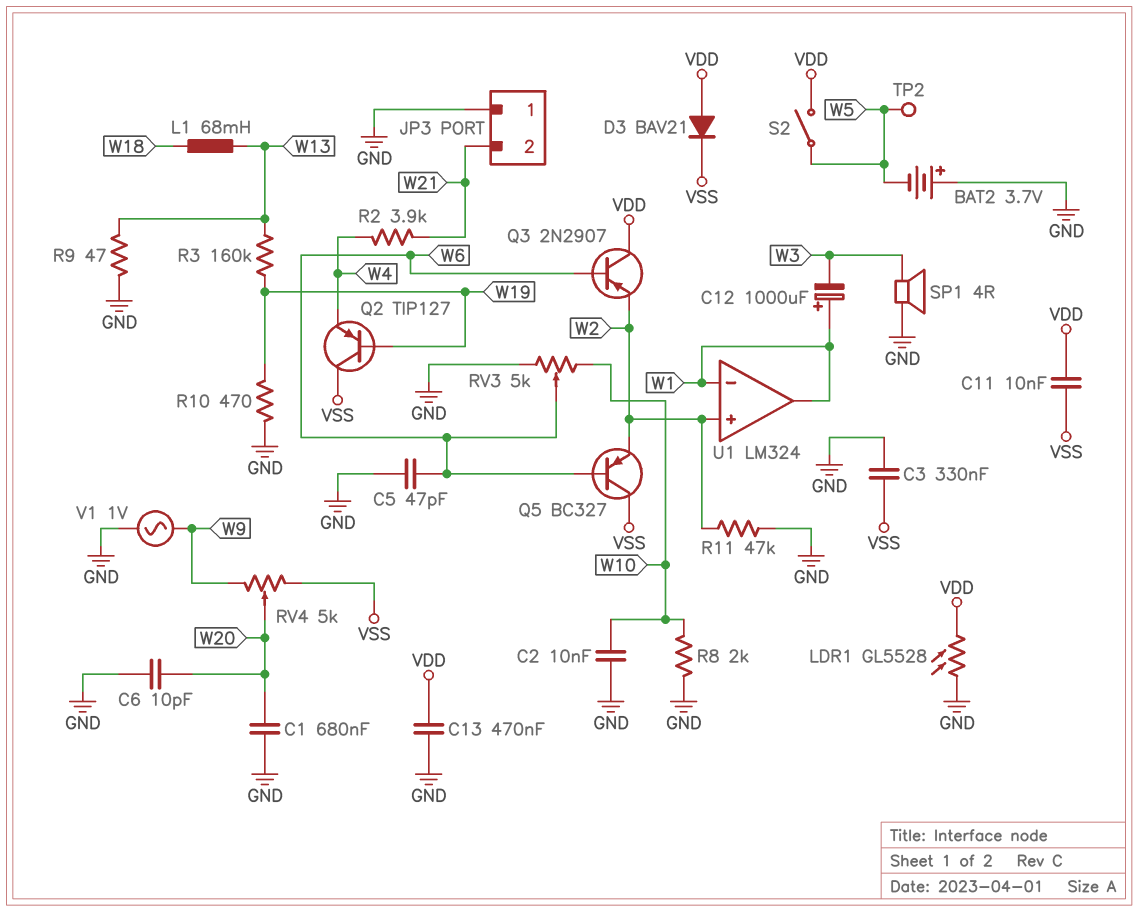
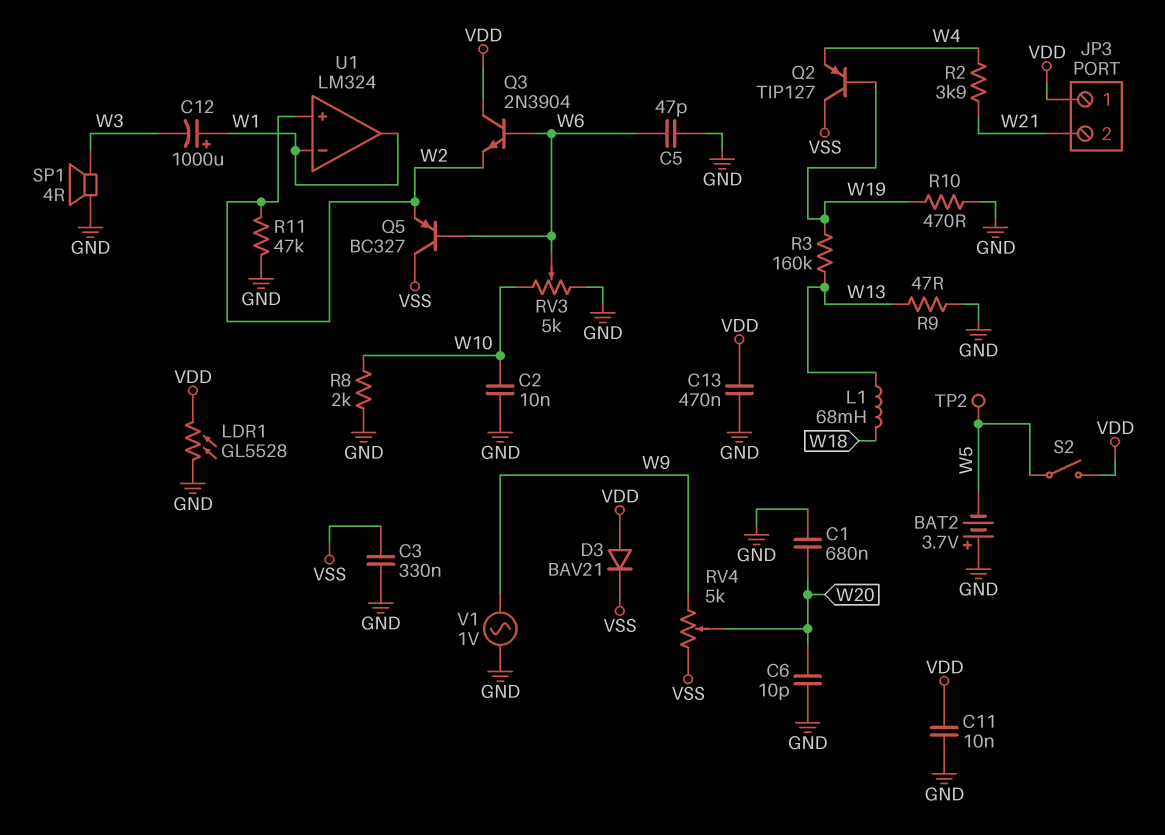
C11: 10nF (VDD, VSS) -> 10nF (GND, VDD)
JP3 pin 1: GND -> VDD
Q3: PNP 2N2907 (B W6, C VDD, E W2) -> NPN 2N3904 (B W6, C VDD, E W2)

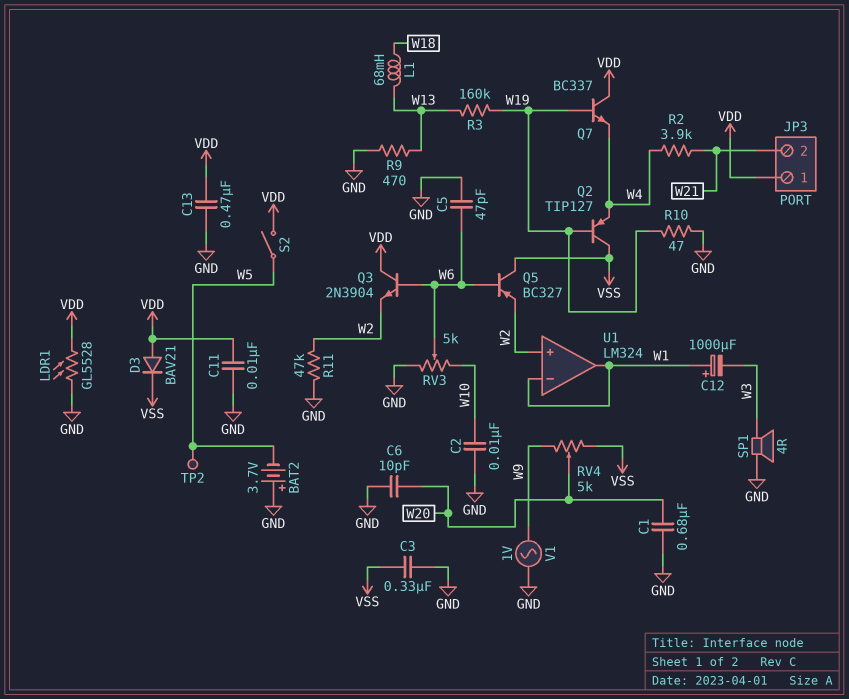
Q7: none -> NPN BC337 (B W19, C VDD, E W4)
R8: 2k (GND, W10) -> none
R9: 47 (GND, W13) -> 470 (GND, W13)
R10: 470 (GND, W19) -> 47 (GND, W19)

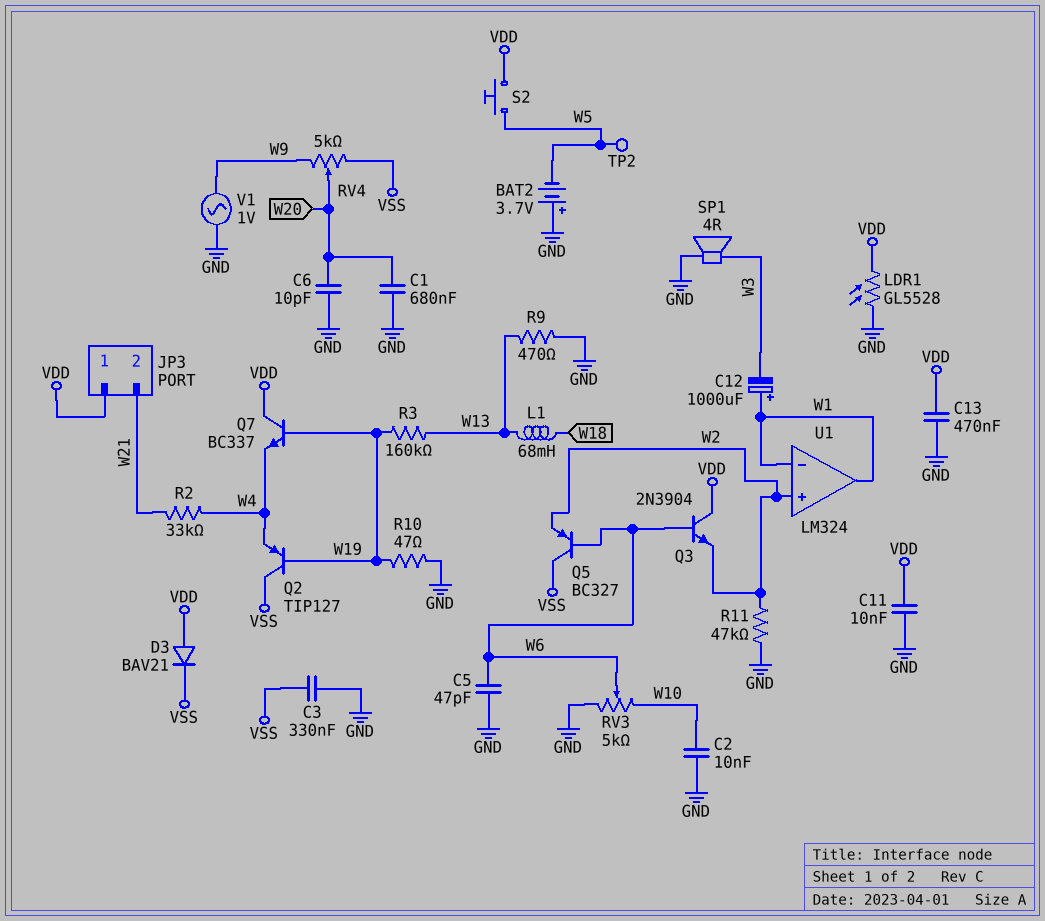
R2: 3.9k (W4, W21) -> 33k (W4, W21)
S2: switch (VDD, W5) -> button (VDD, W5)

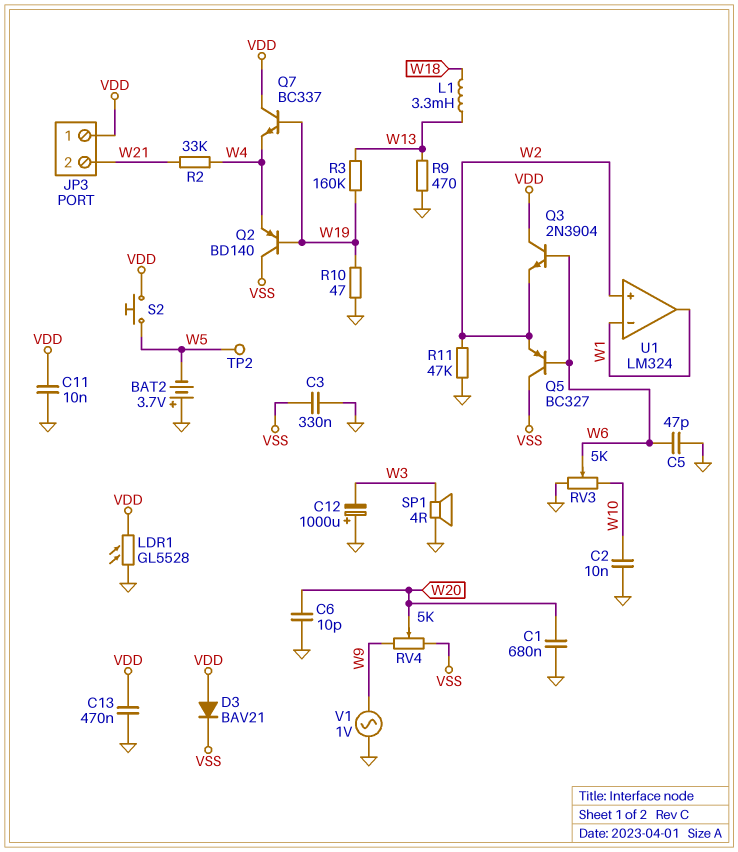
C12: 1000uF (plus W1, minus W3) -> 1000uF (plus GND, minus W3)
L1: 68mH (W13, W18) -> 3.3mH (W13, W18)
Q2: PNP TIP127 (B W19, C VSS, E W4) -> PNP BD140 (B W19, C VSS, E W4)

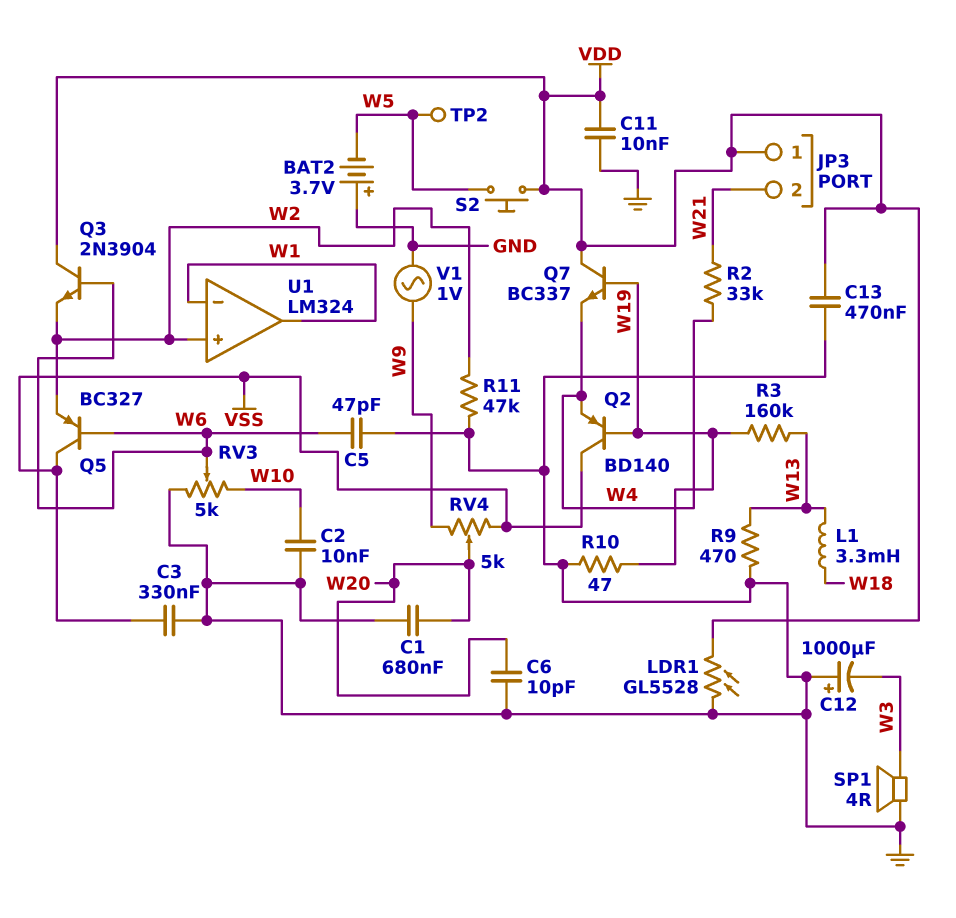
D3: diode BAV21 (A VDD, K VSS) -> none

